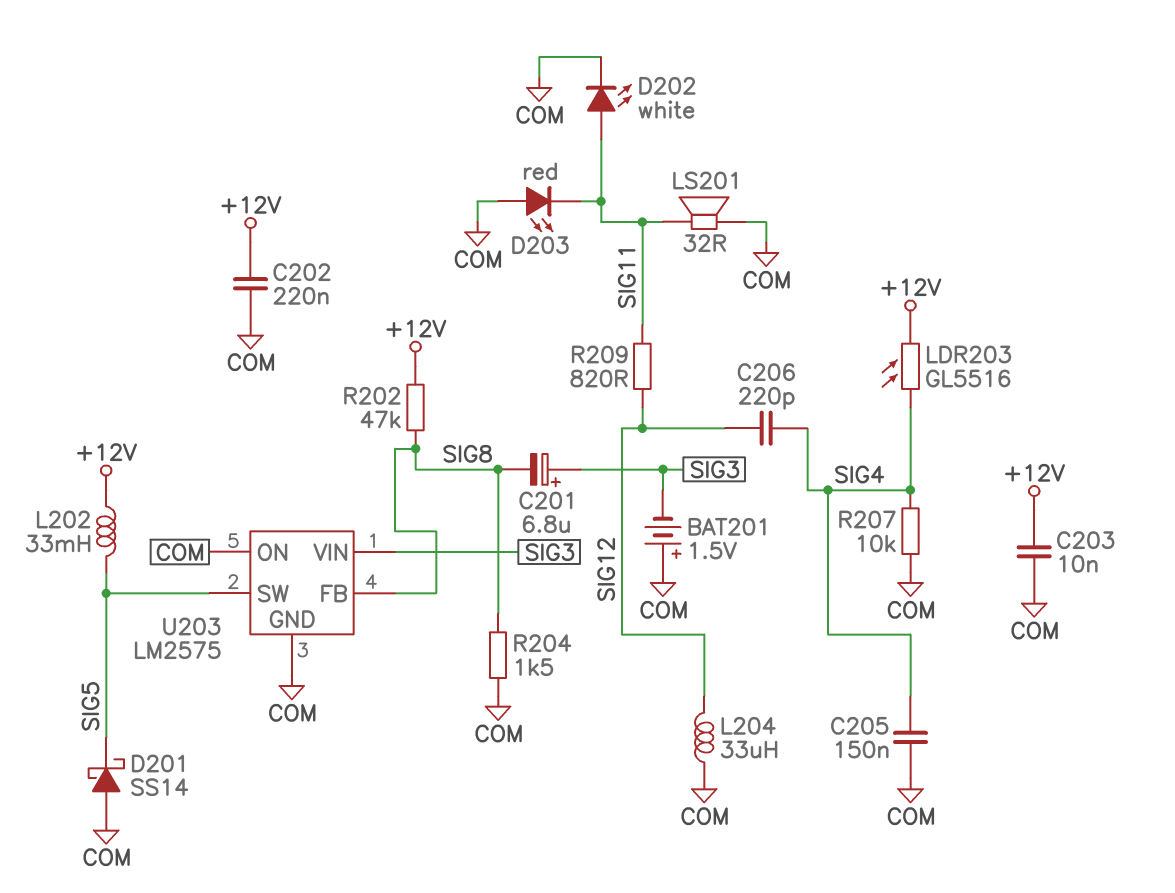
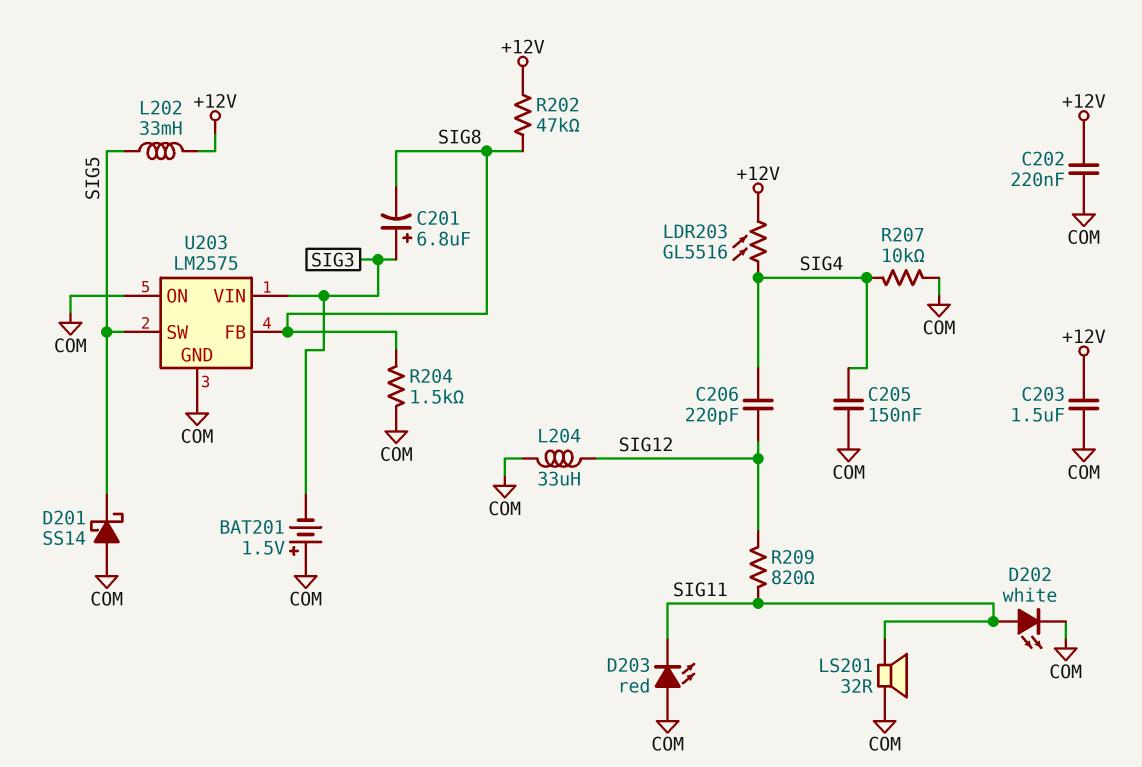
C203: 10nF (+12V, COM) -> 1.5uF (+12V, COM)

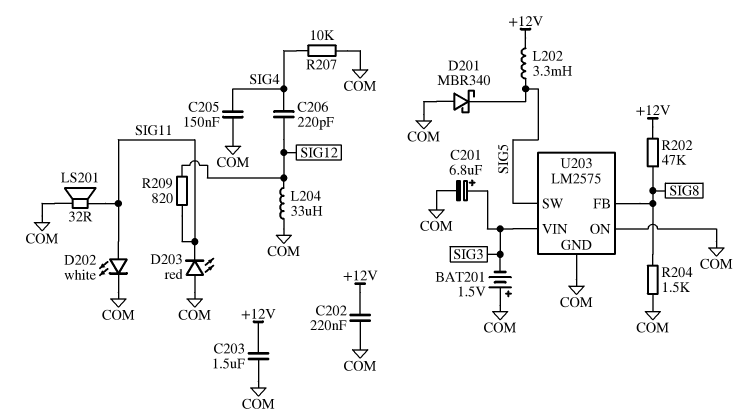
C201: 6.8uF (plus SIG3, minus SIG8) -> 6.8uF (plus SIG3, minus COM)
D201: schottky SS14 (A COM, K SIG5) -> schottky MBR340 (A COM, K SIG5)
L202: 33mH (+12V, SIG5) -> 3.3mH (+12V, SIG5)
LDR203: GL5516 (+12V, SIG4) -> none

